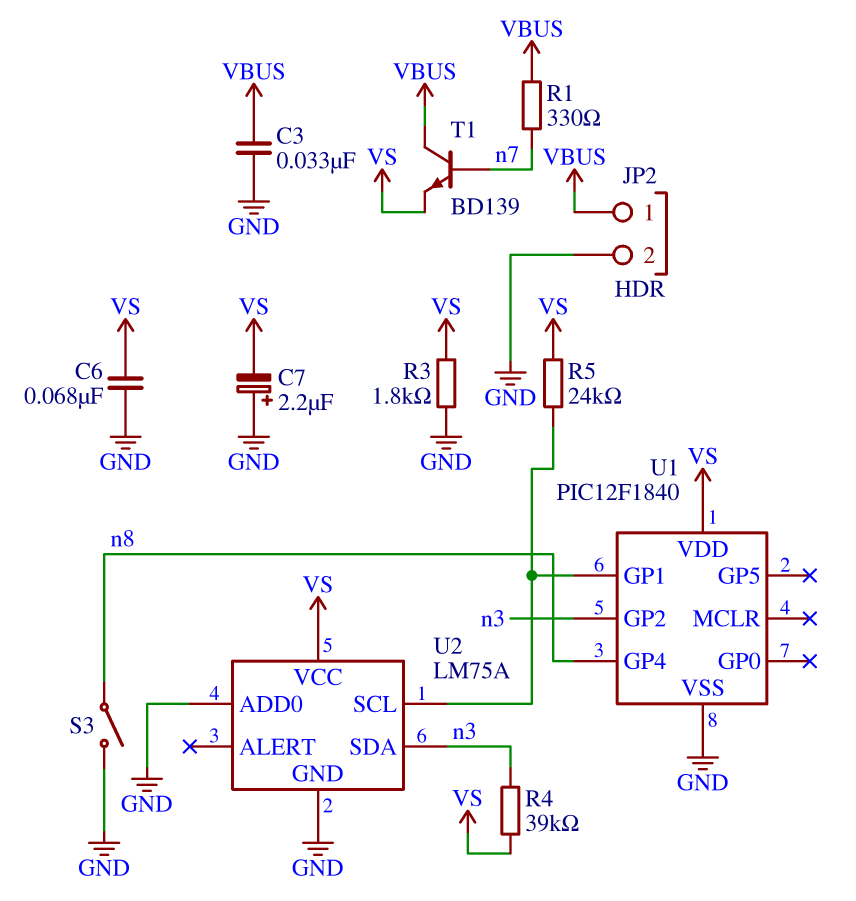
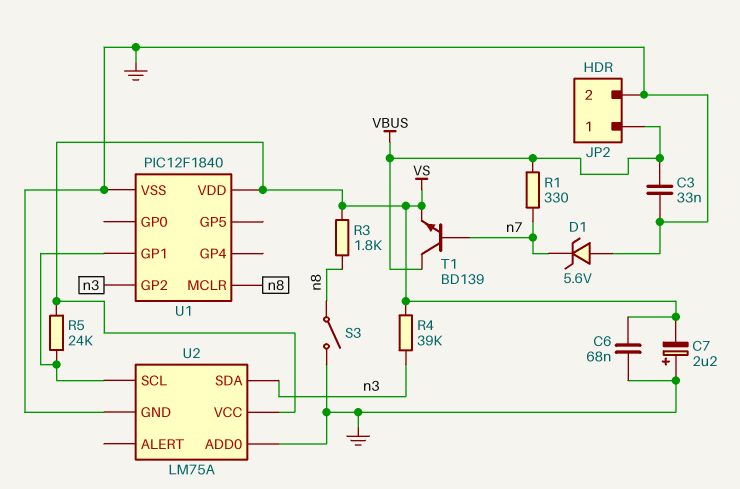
D1: none -> zener 5.6V (A GND, K n7)
R3: 1.8k (GND, VS) -> 1.8k (VS, n8)
U1 pin GP4: n8 -> none
U1 pin MCLR: none -> n8

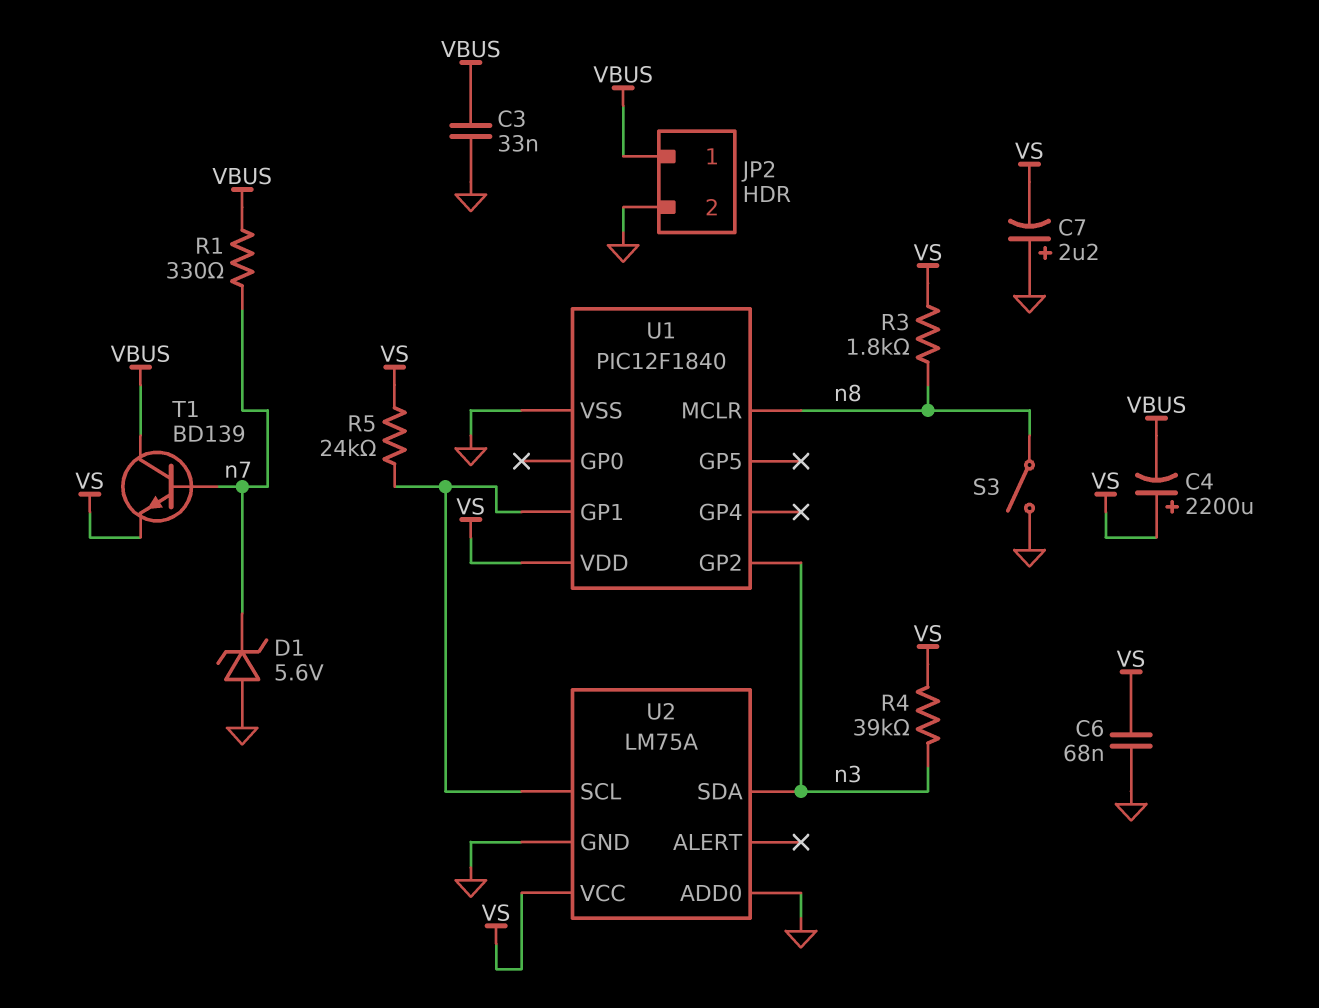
C4: none -> 2200uF (plus VS, minus VBUS)

